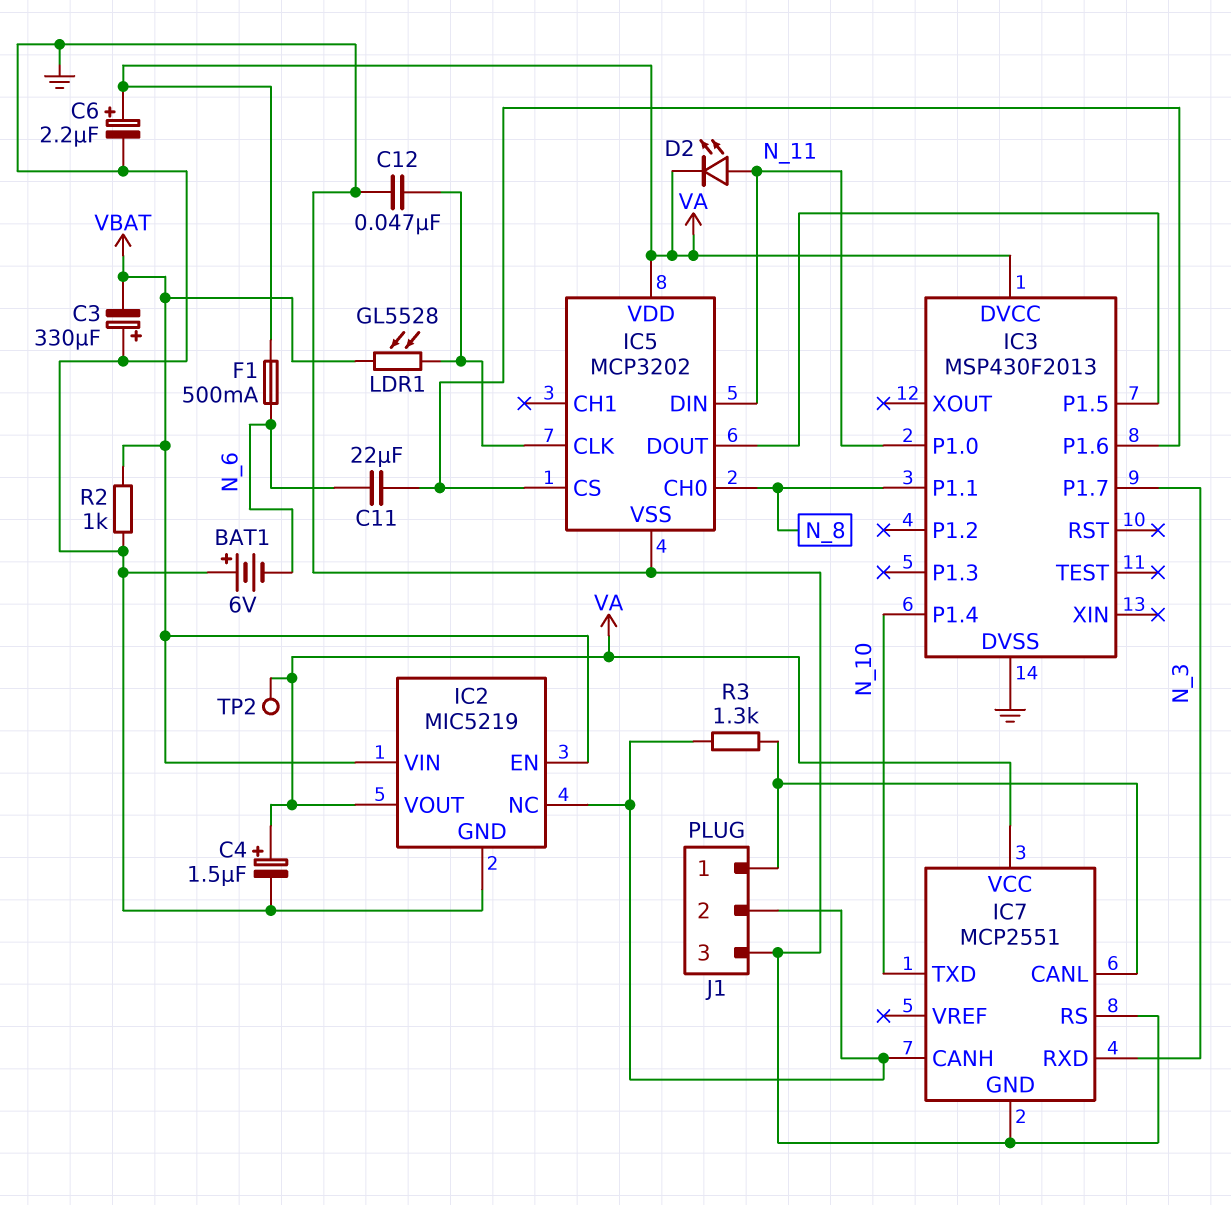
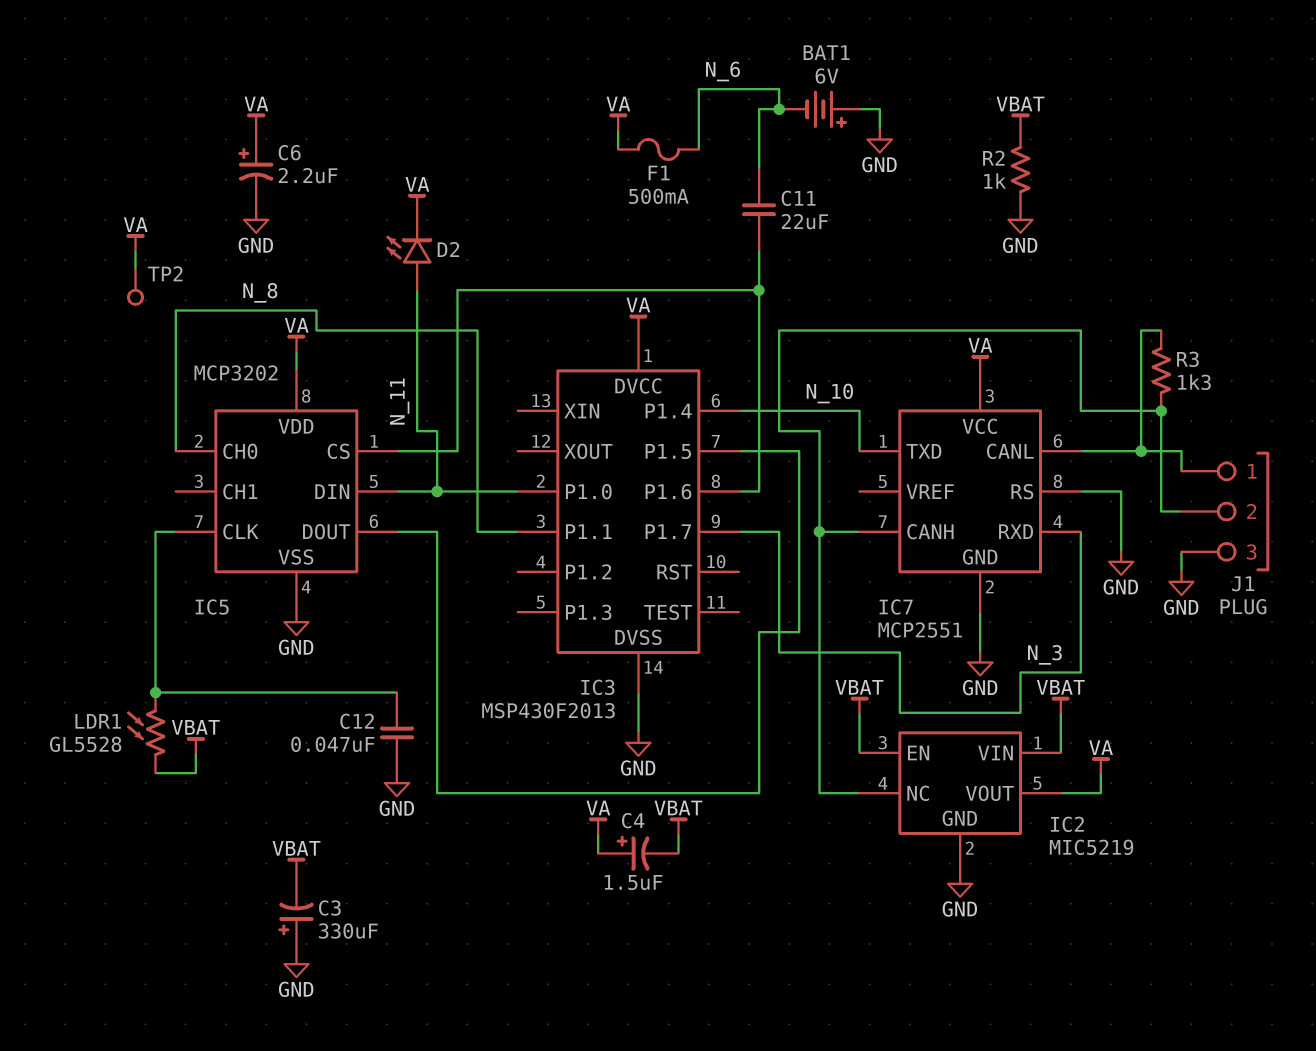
C4: 1.5uF (plus VA, minus GND) -> 1.5uF (plus VA, minus VBAT)

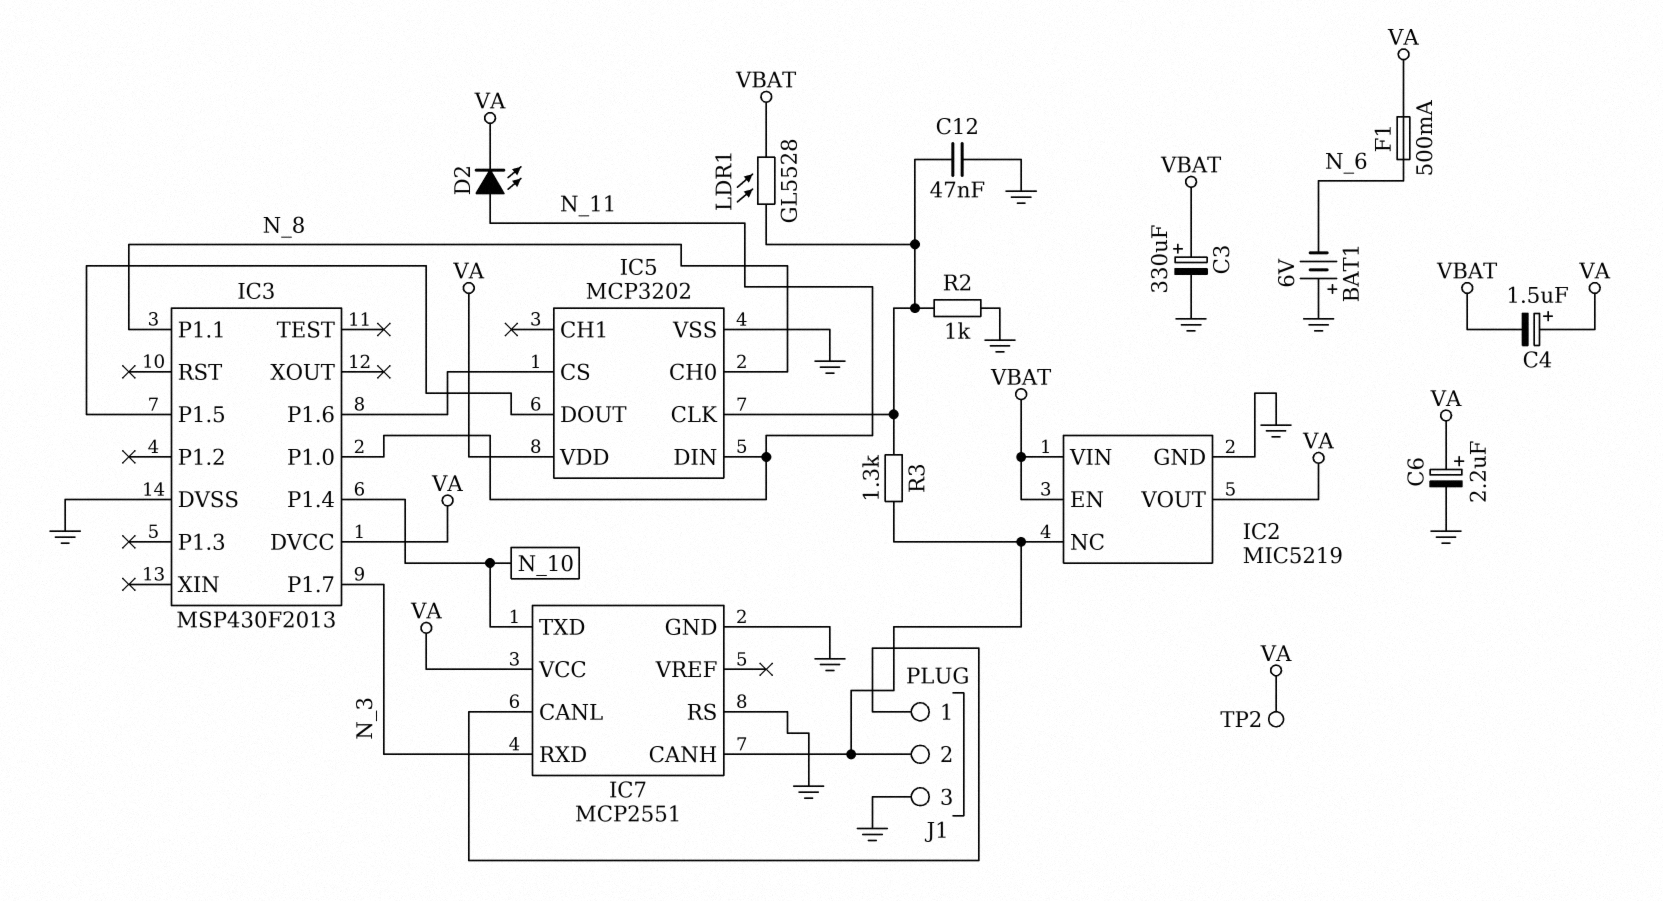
C3: 330uF (plus GND, minus VBAT) -> 330uF (plus VBAT, minus GND)
C11: 22uF (IC3/P1.6, N_6) -> none
R2: 1k (GND, VBAT) -> 1k (GND, IC5/CLK)
R3: 1.3k (IC2/NC, IC7/CANL) -> 1.3k (IC2/NC, IC5/CLK)

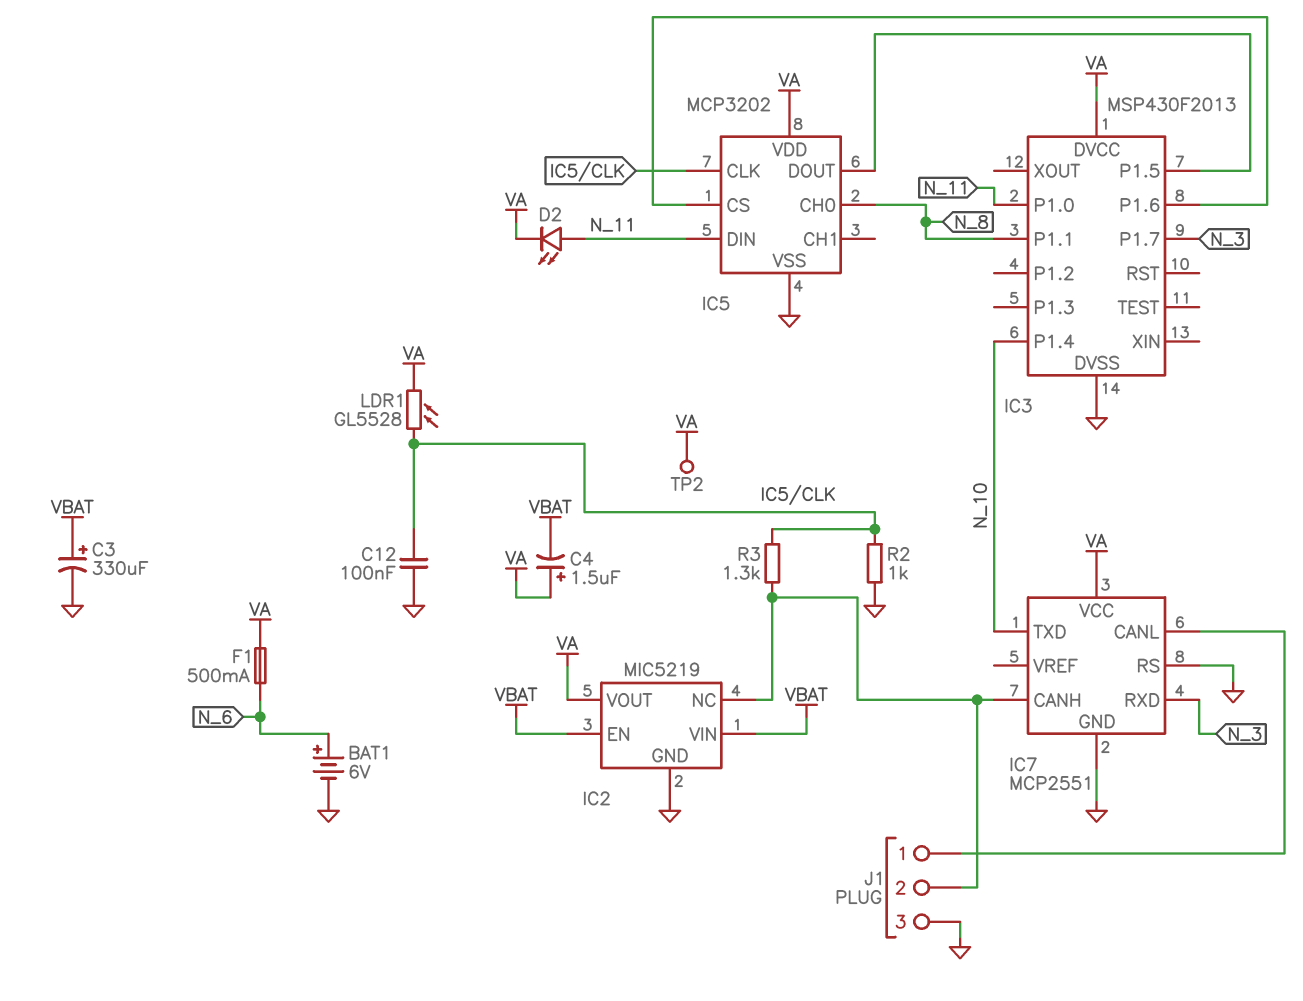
BAT1: 6V (plus GND, minus N_6) -> 6V (plus N_6, minus GND)
C6: 2.2uF (plus VA, minus GND) -> none
C12: 47nF (GND, IC5/CLK) -> 100nF (GND, IC5/CLK)
LDR1: GL5528 (IC5/CLK, VBAT) -> GL5528 (IC5/CLK, VA)

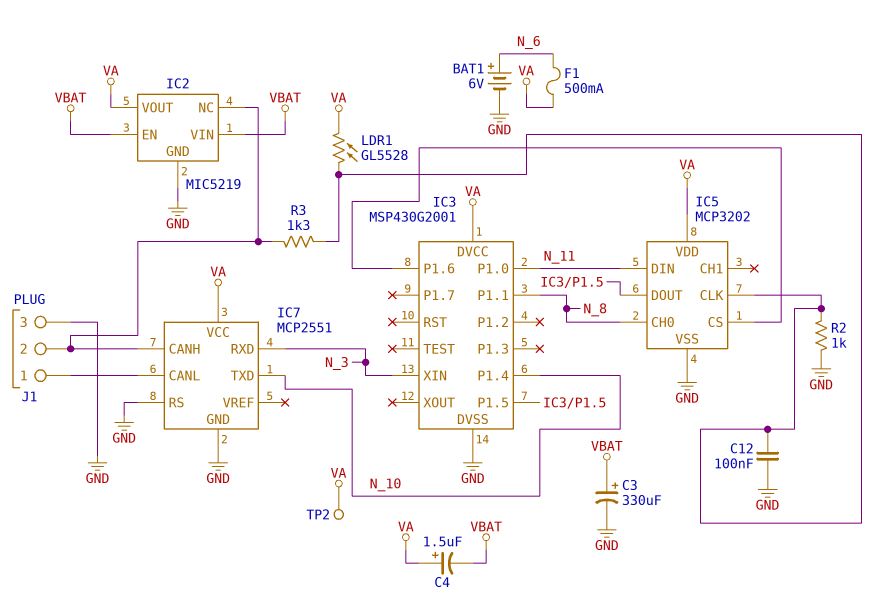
D2: LED (A N_11, K VA) -> none
IC3: MSP430F2013 -> MSP430G2001
IC3 pin P1.7: N_3 -> none
IC3 pin XIN: none -> N_3

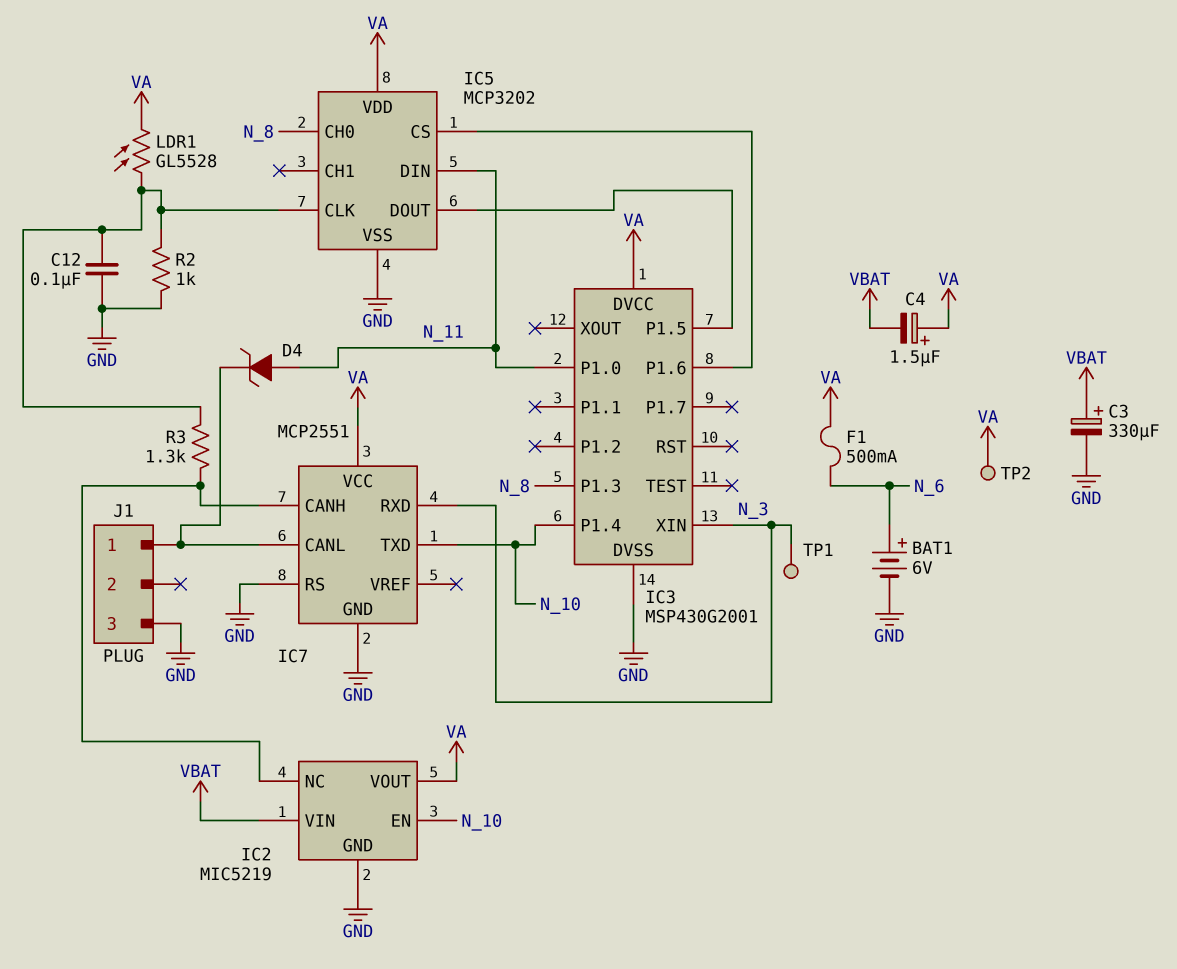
D4: none -> zener (A N_11, K IC7/CANL)
IC2 pin EN: VBAT -> N_10
IC3 pin P1.1: N_8 -> none
IC3 pin P1.3: none -> N_8
J1 pin 2: IC2/NC -> none
TP1: none -> test point (N_3)

